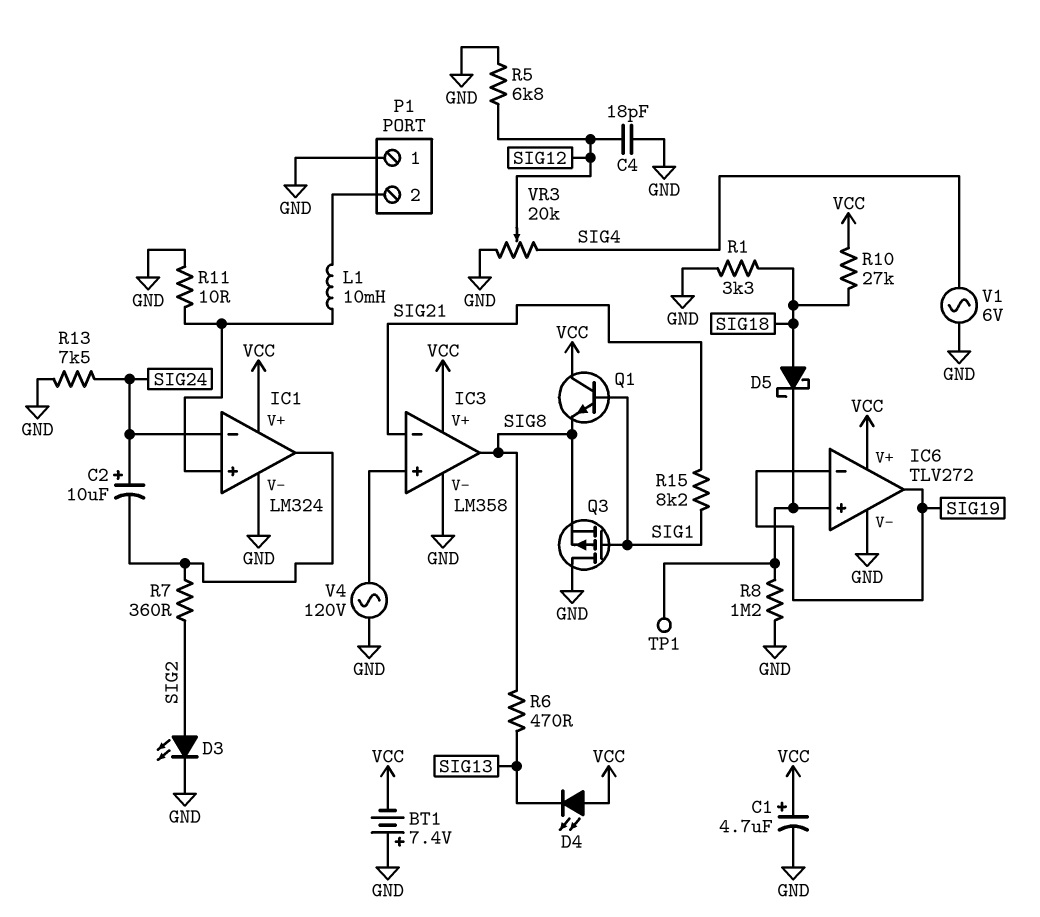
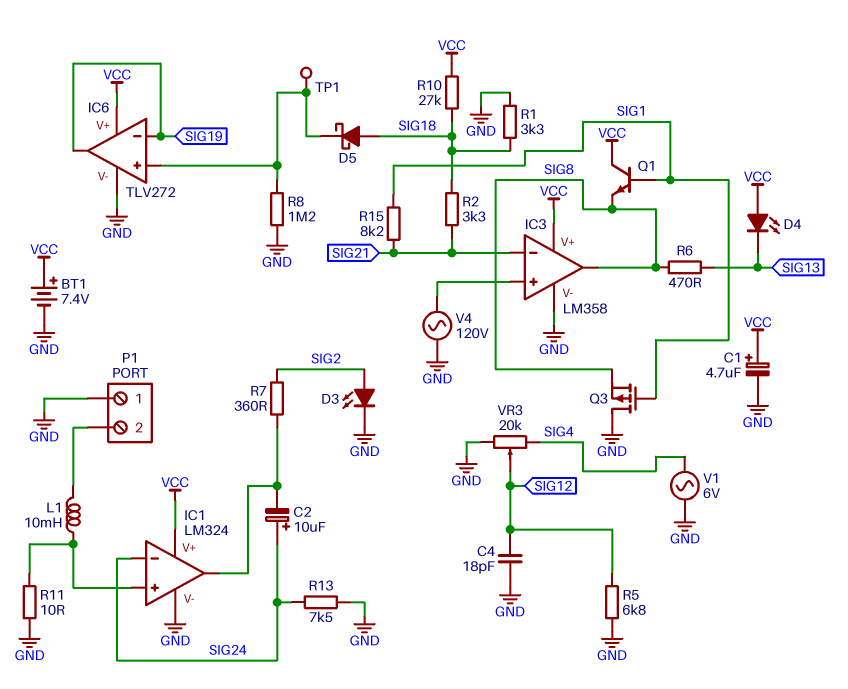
BT1: 7.4V (plus GND, minus VCC) -> 7.4V (plus VCC, minus GND)
R2: none -> 3.3k (SIG18, SIG21)

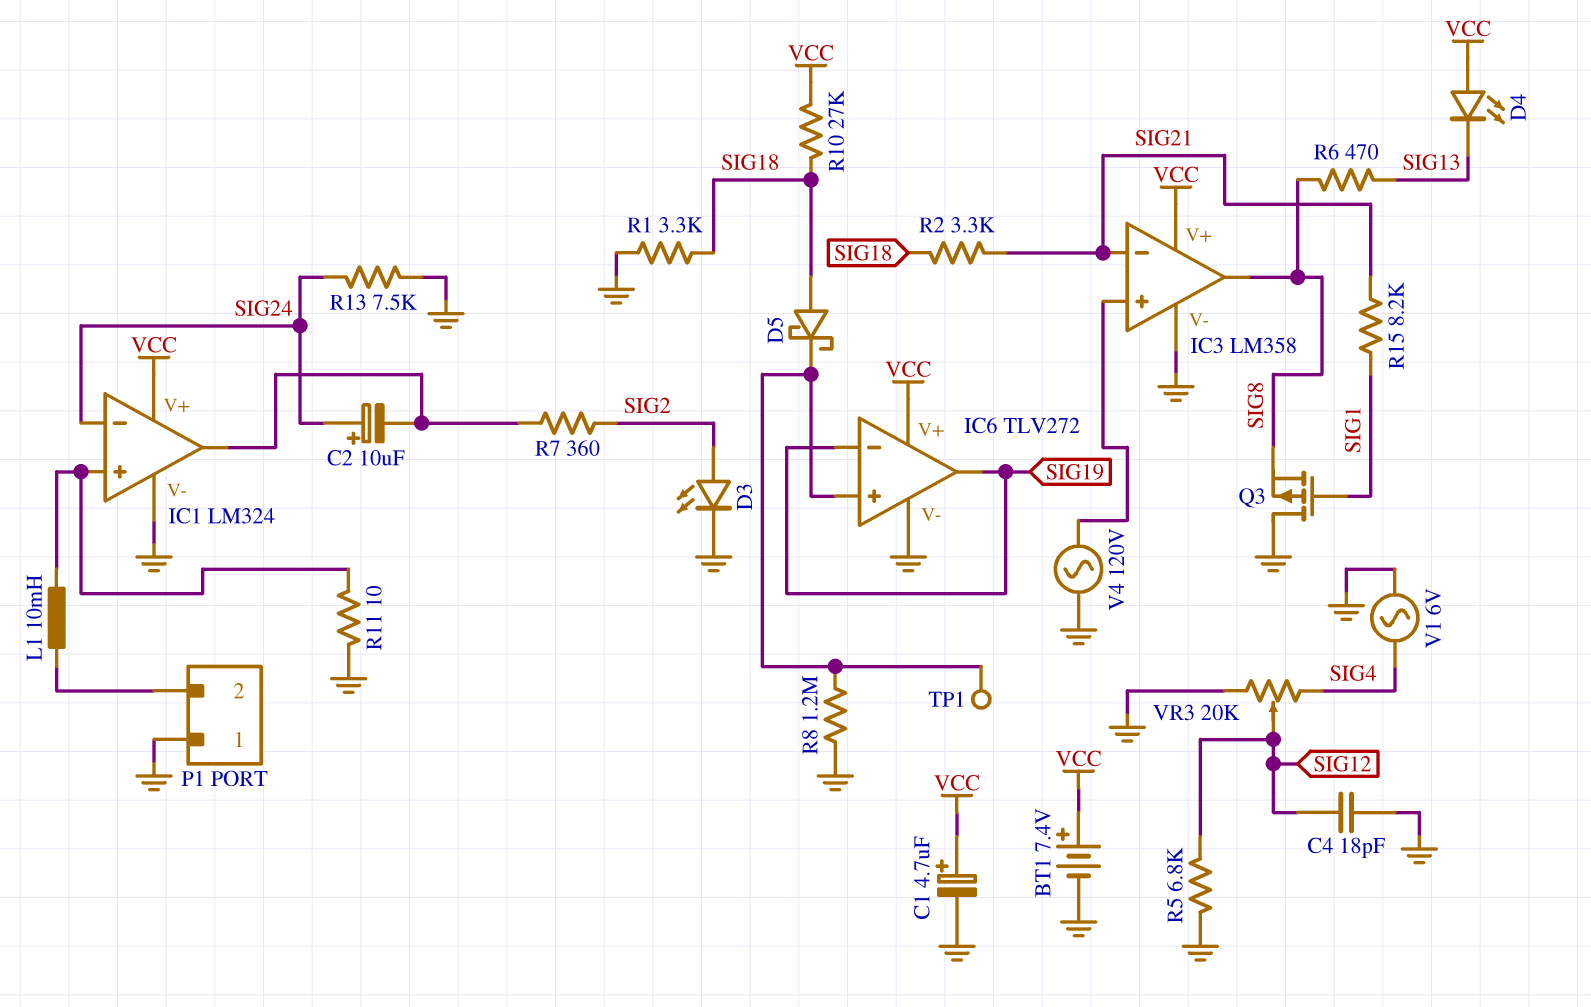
Q1: NPN (B SIG1, C VCC, E SIG8) -> none

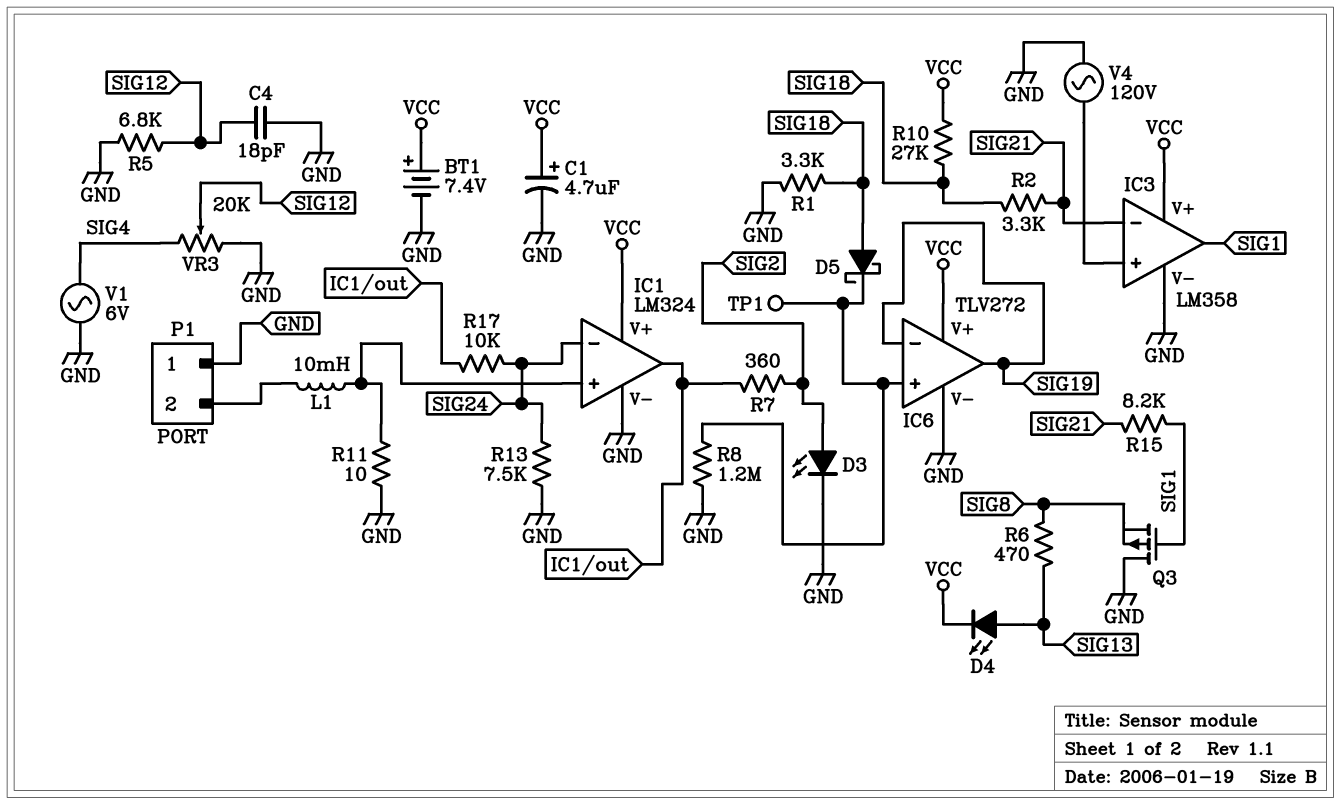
C2: 10uF (plus SIG24, minus IC1/out) -> none
D4: LED (A VCC, K SIG13) -> LED (A SIG13, K VCC)
IC3 pin out: SIG8 -> SIG1
R17: none -> 10k (IC1/out, SIG24)

